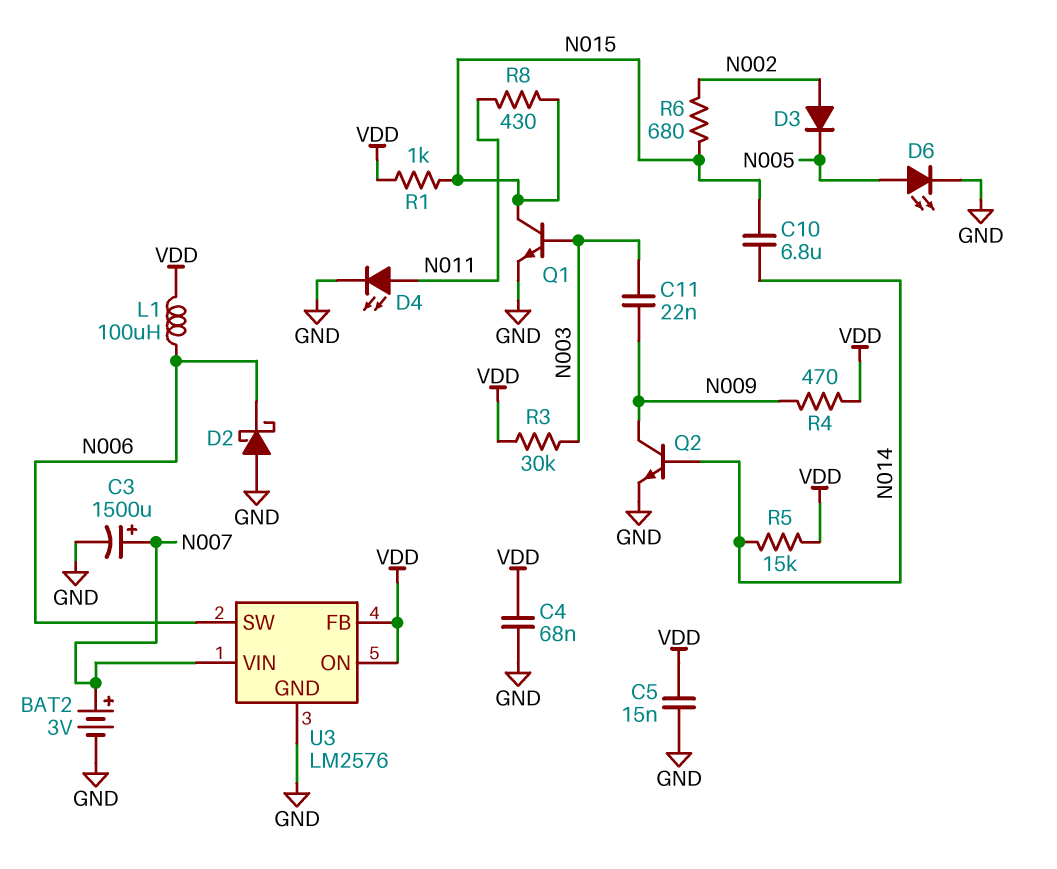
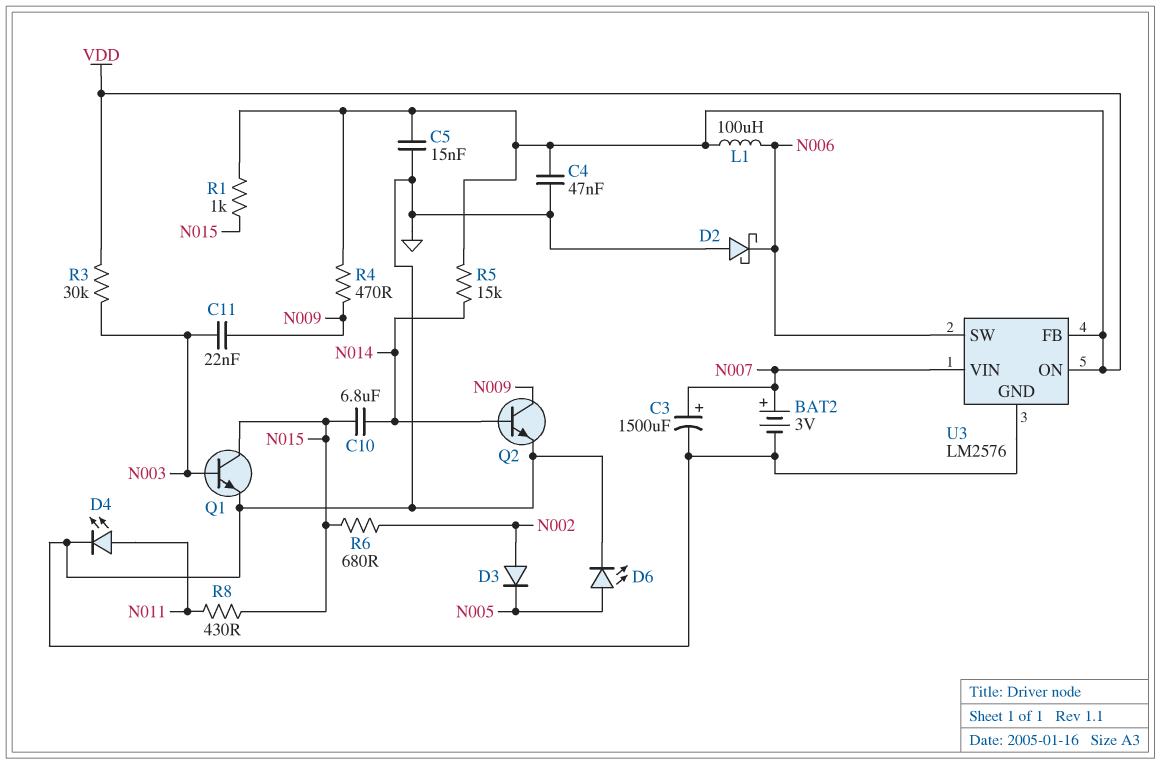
C4: 68nF (GND, VDD) -> 47nF (GND, VDD)

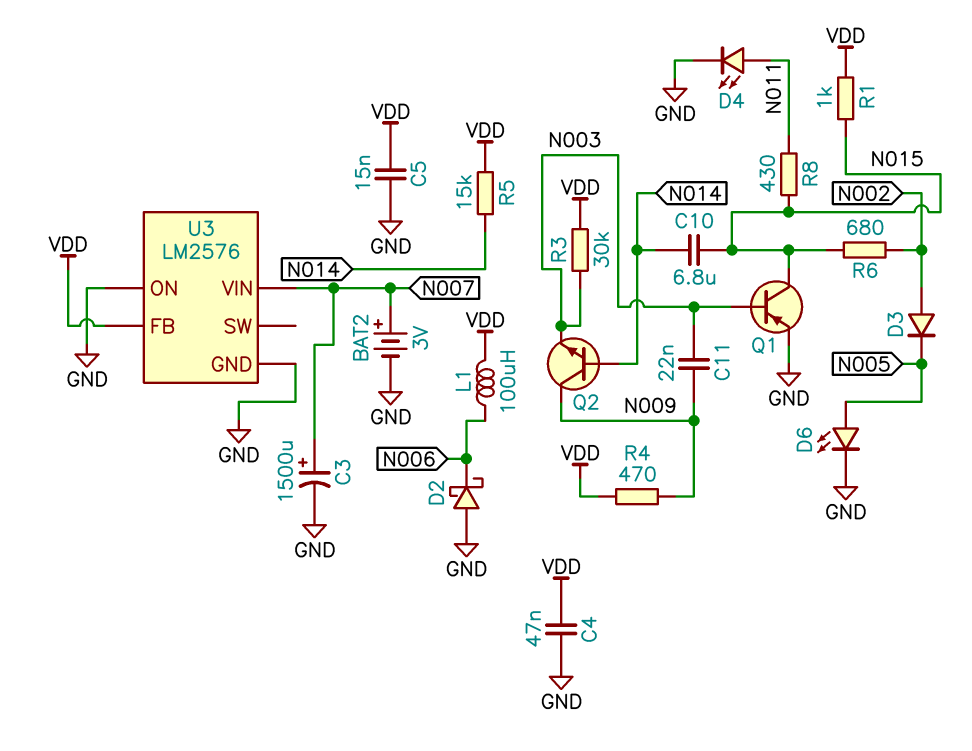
Q1: NPN (B N003, C N015, E GND) -> PNP (B N003, C N015, E GND)
Q2: NPN (B N014, C N009, E GND) -> NPN (B N014, C N009, E N003)
U3 pin ON: VDD -> GND
U3 pin SW: N006 -> none

